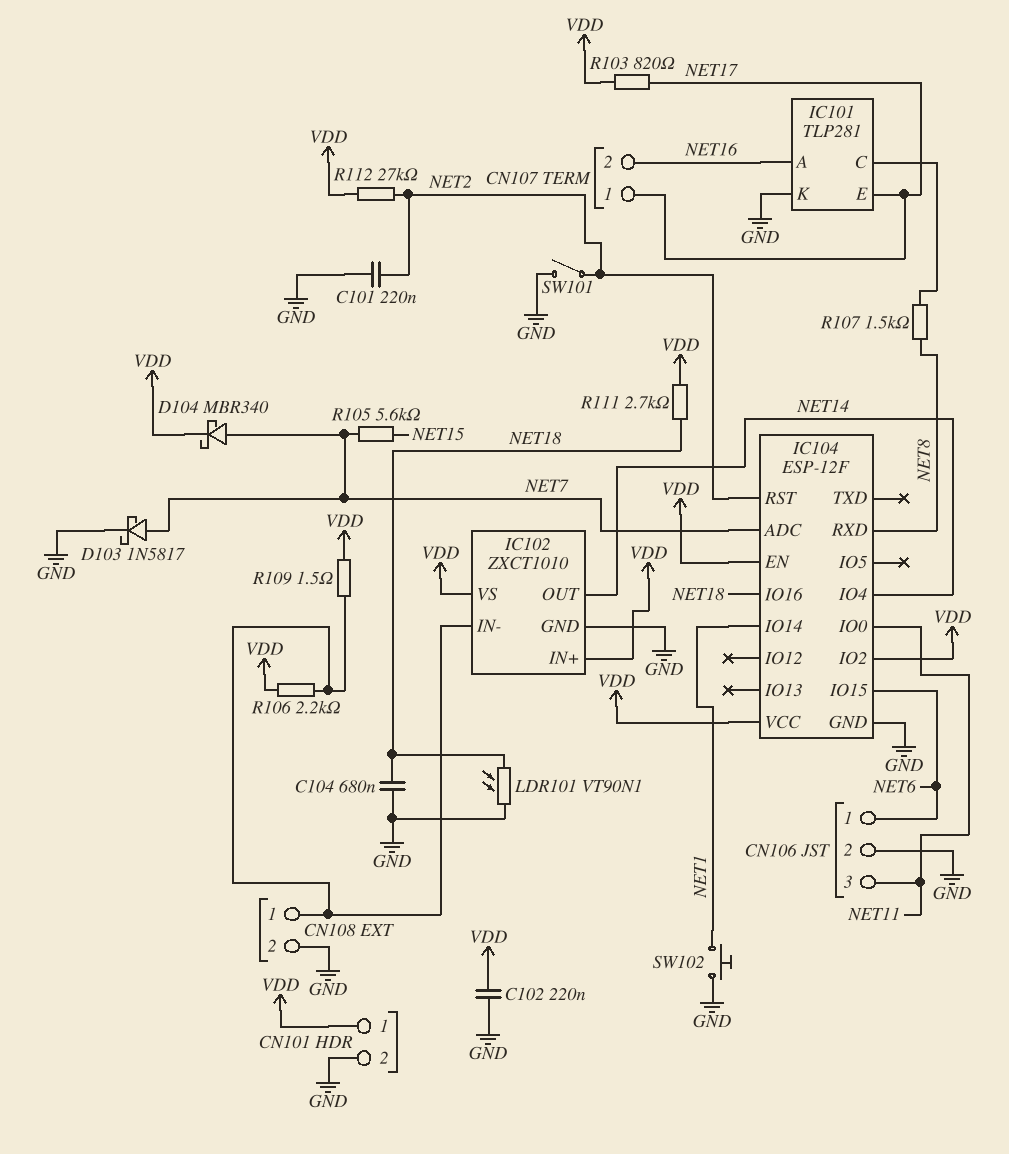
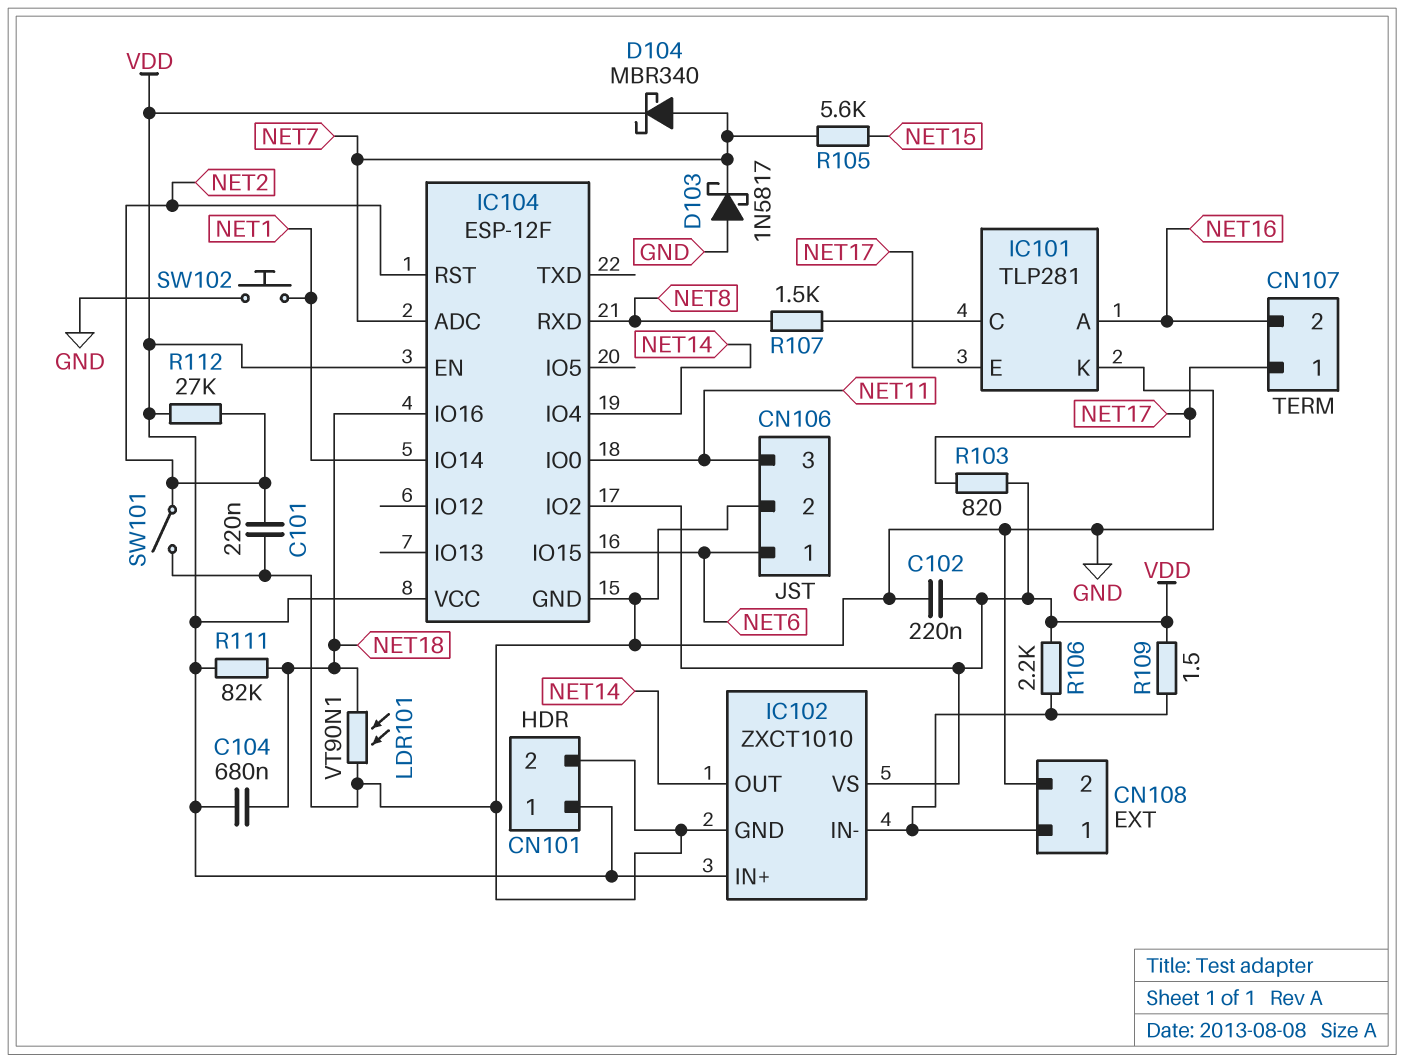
C104: 680nF (GND, NET18) -> 680nF (NET18, VDD)
D103: schottky 1N5817 (A NET7, K GND) -> schottky 1N5817 (A GND, K NET7)
R111: 2.7k (NET18, VDD) -> 82k (NET18, VDD)

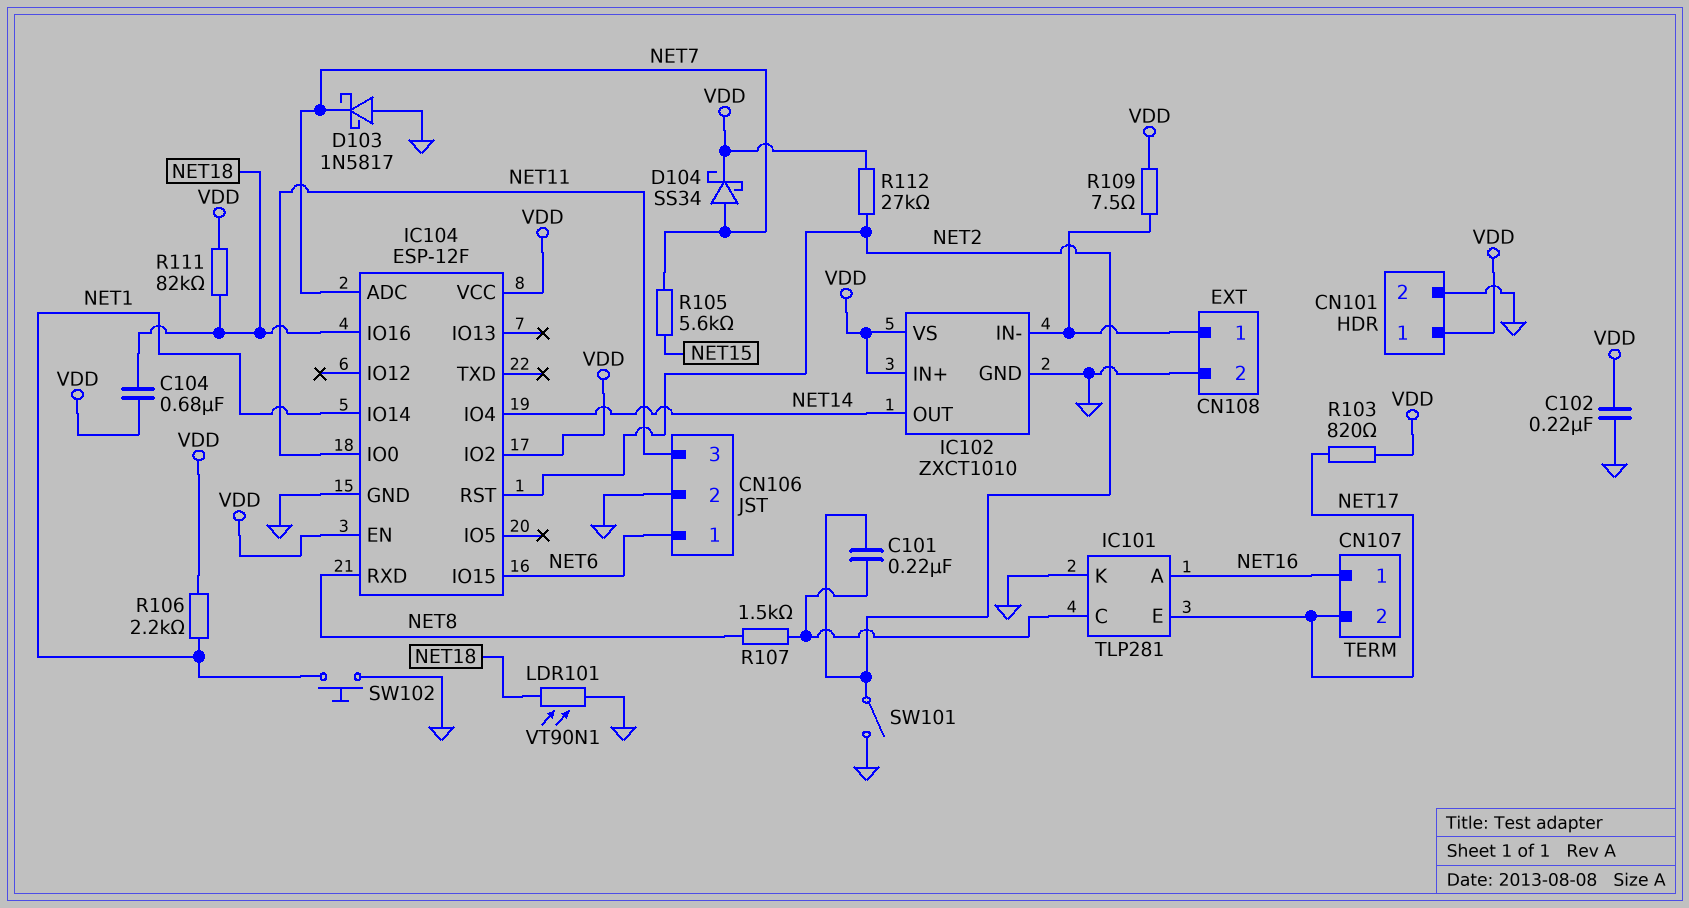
C101: 220nF (GND, NET2) -> 220nF (IC101/C, NET2)
CN107 pin 1: NET17 -> NET16
CN107 pin 2: NET16 -> NET17
D104: schottky MBR340 (A NET7, K VDD) -> schottky SS34 (A NET7, K VDD)
R106: 2.2k (CN108/1, VDD) -> 2.2k (NET1, VDD)
R109: 1.5 (CN108/1, VDD) -> 7.5 (CN108/1, VDD)

